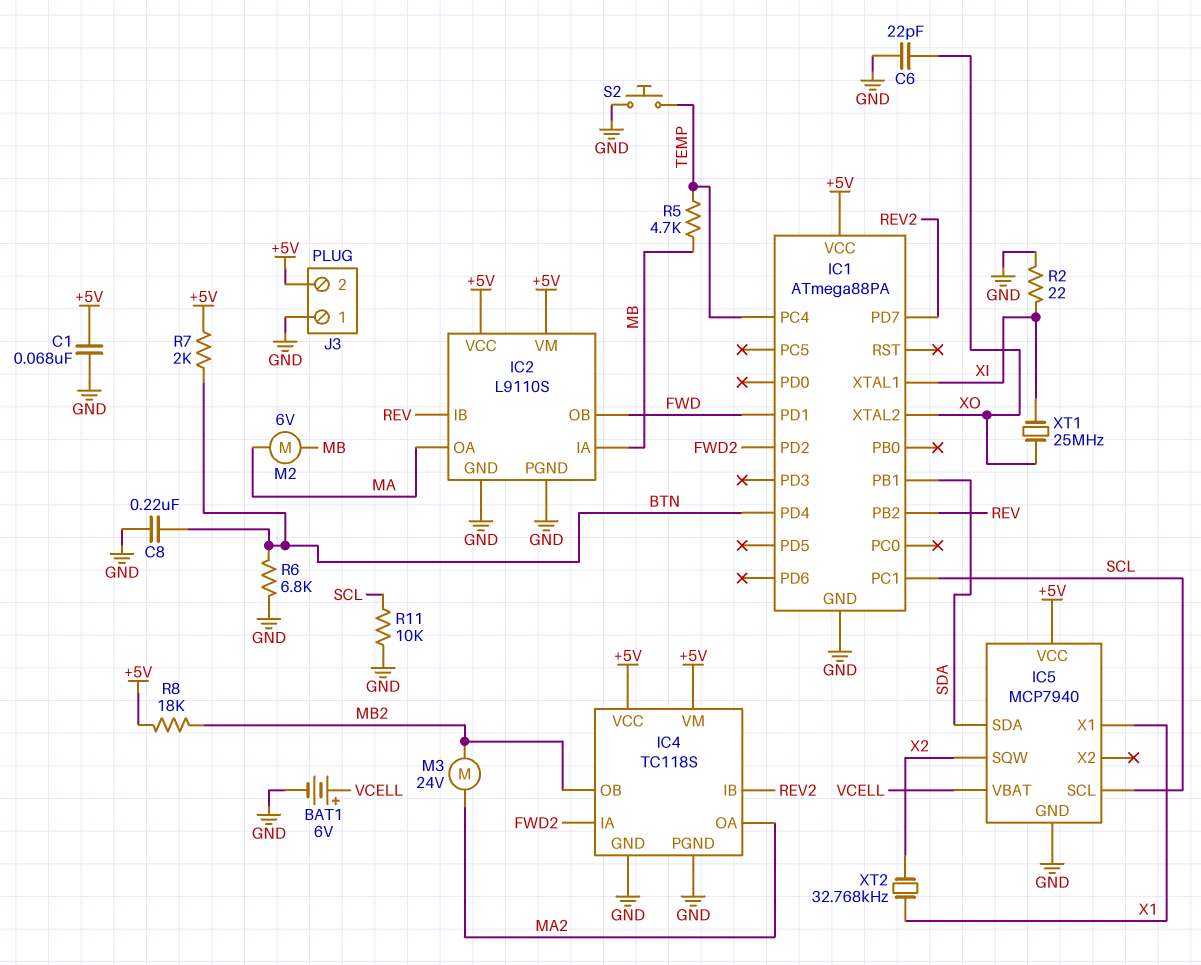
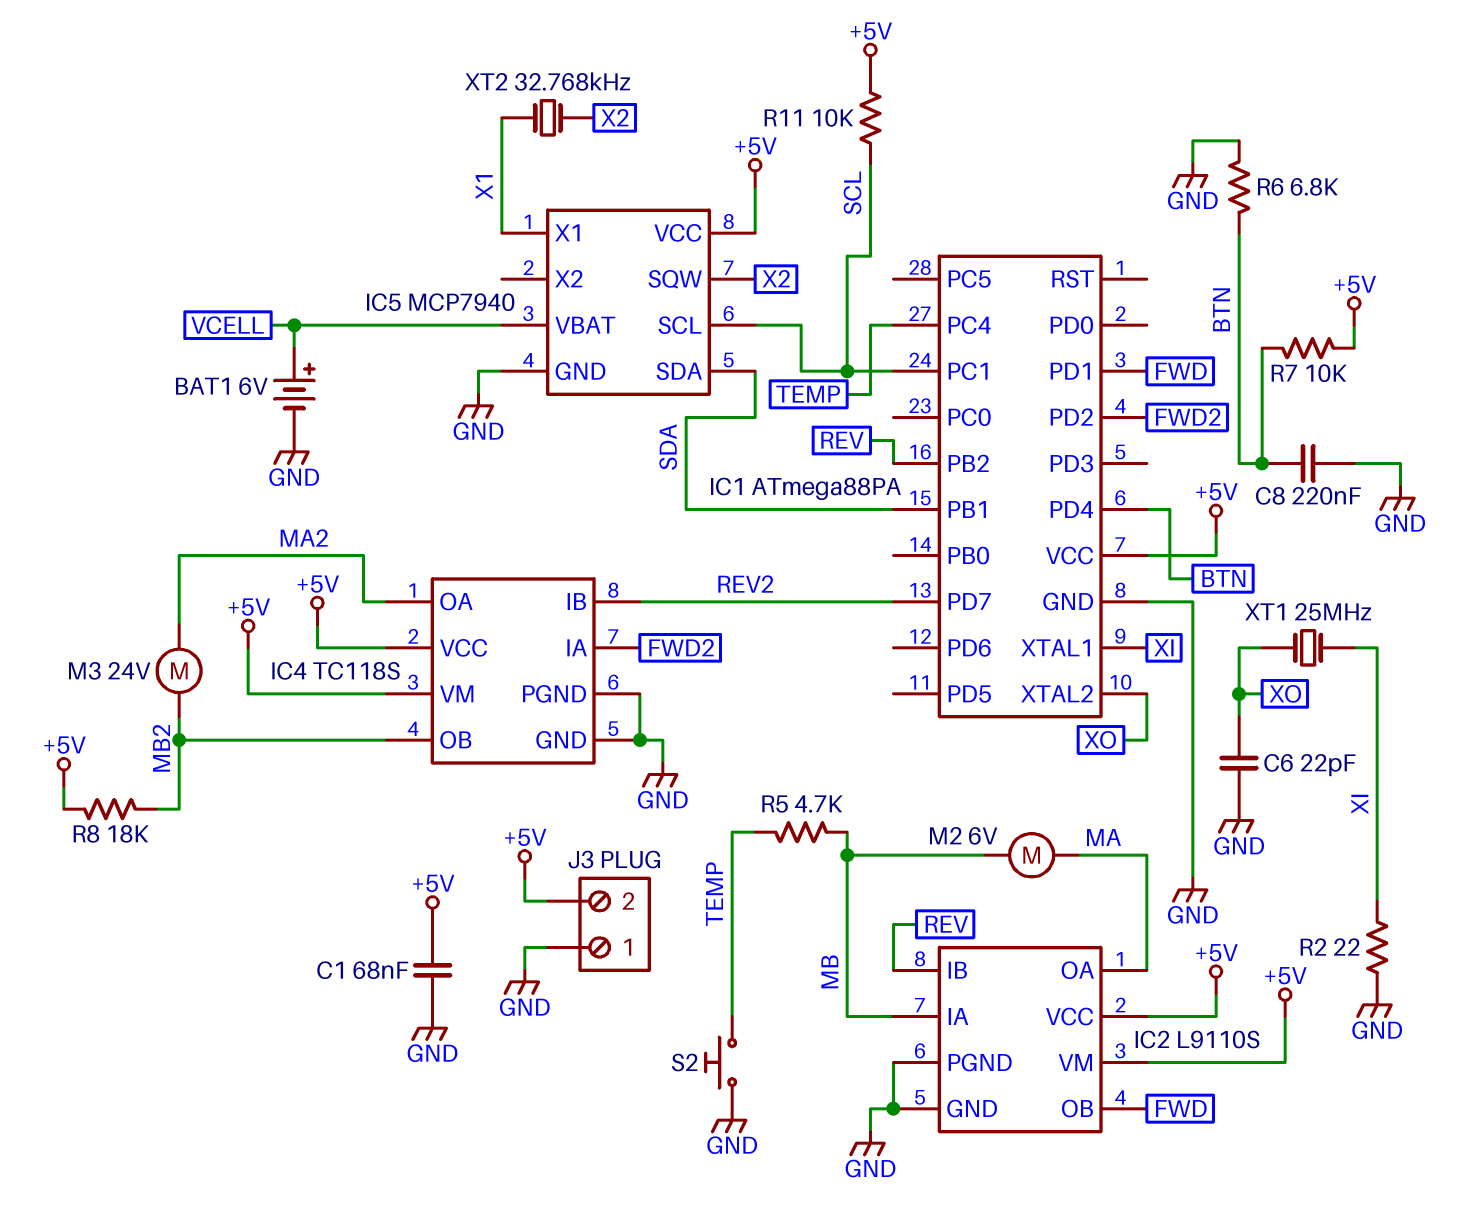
R7: 2k (+5V, BTN) -> 10k (+5V, BTN)
R11: 10k (GND, SCL) -> 10k (+5V, SCL)

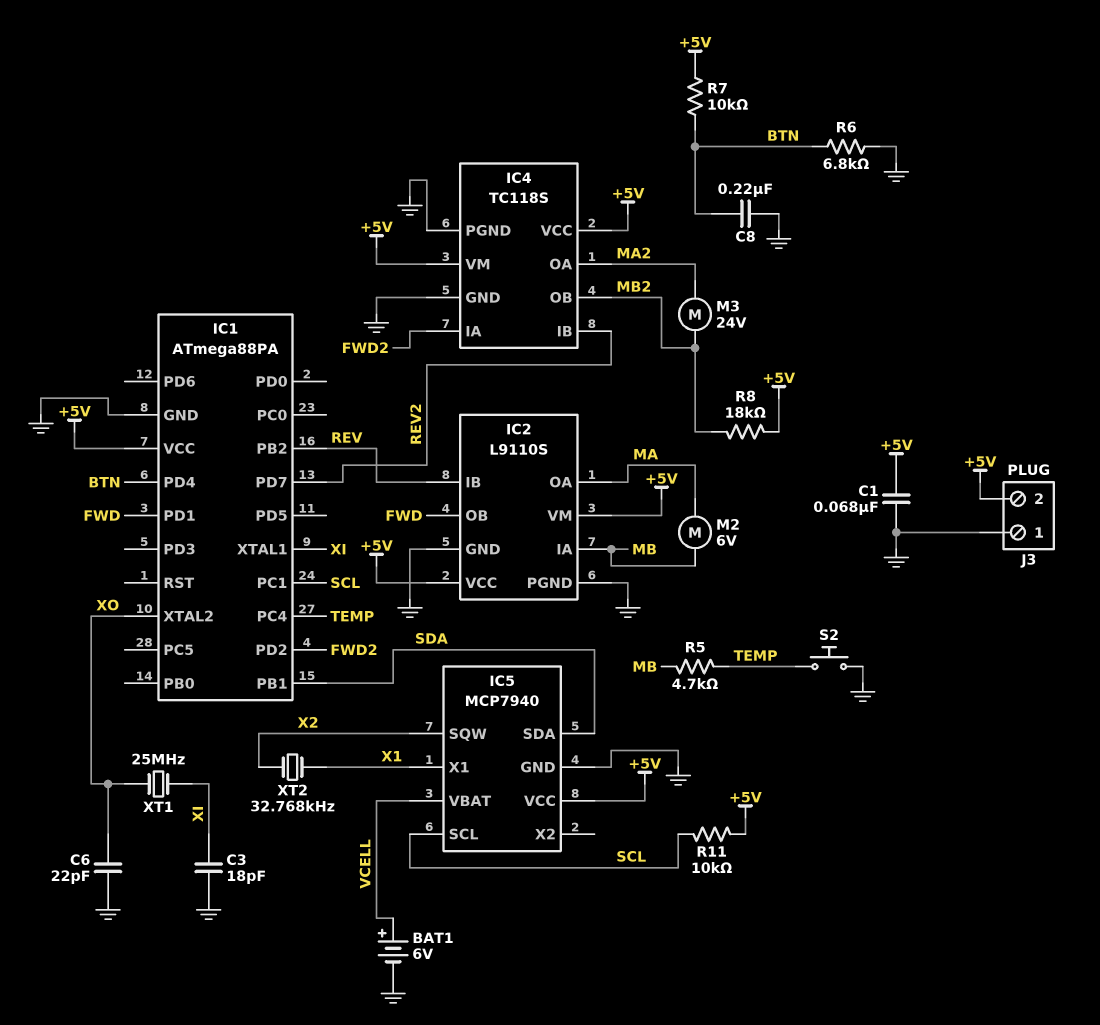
C3: none -> 18pF (GND, XI)
R2: 22 (GND, XI) -> none

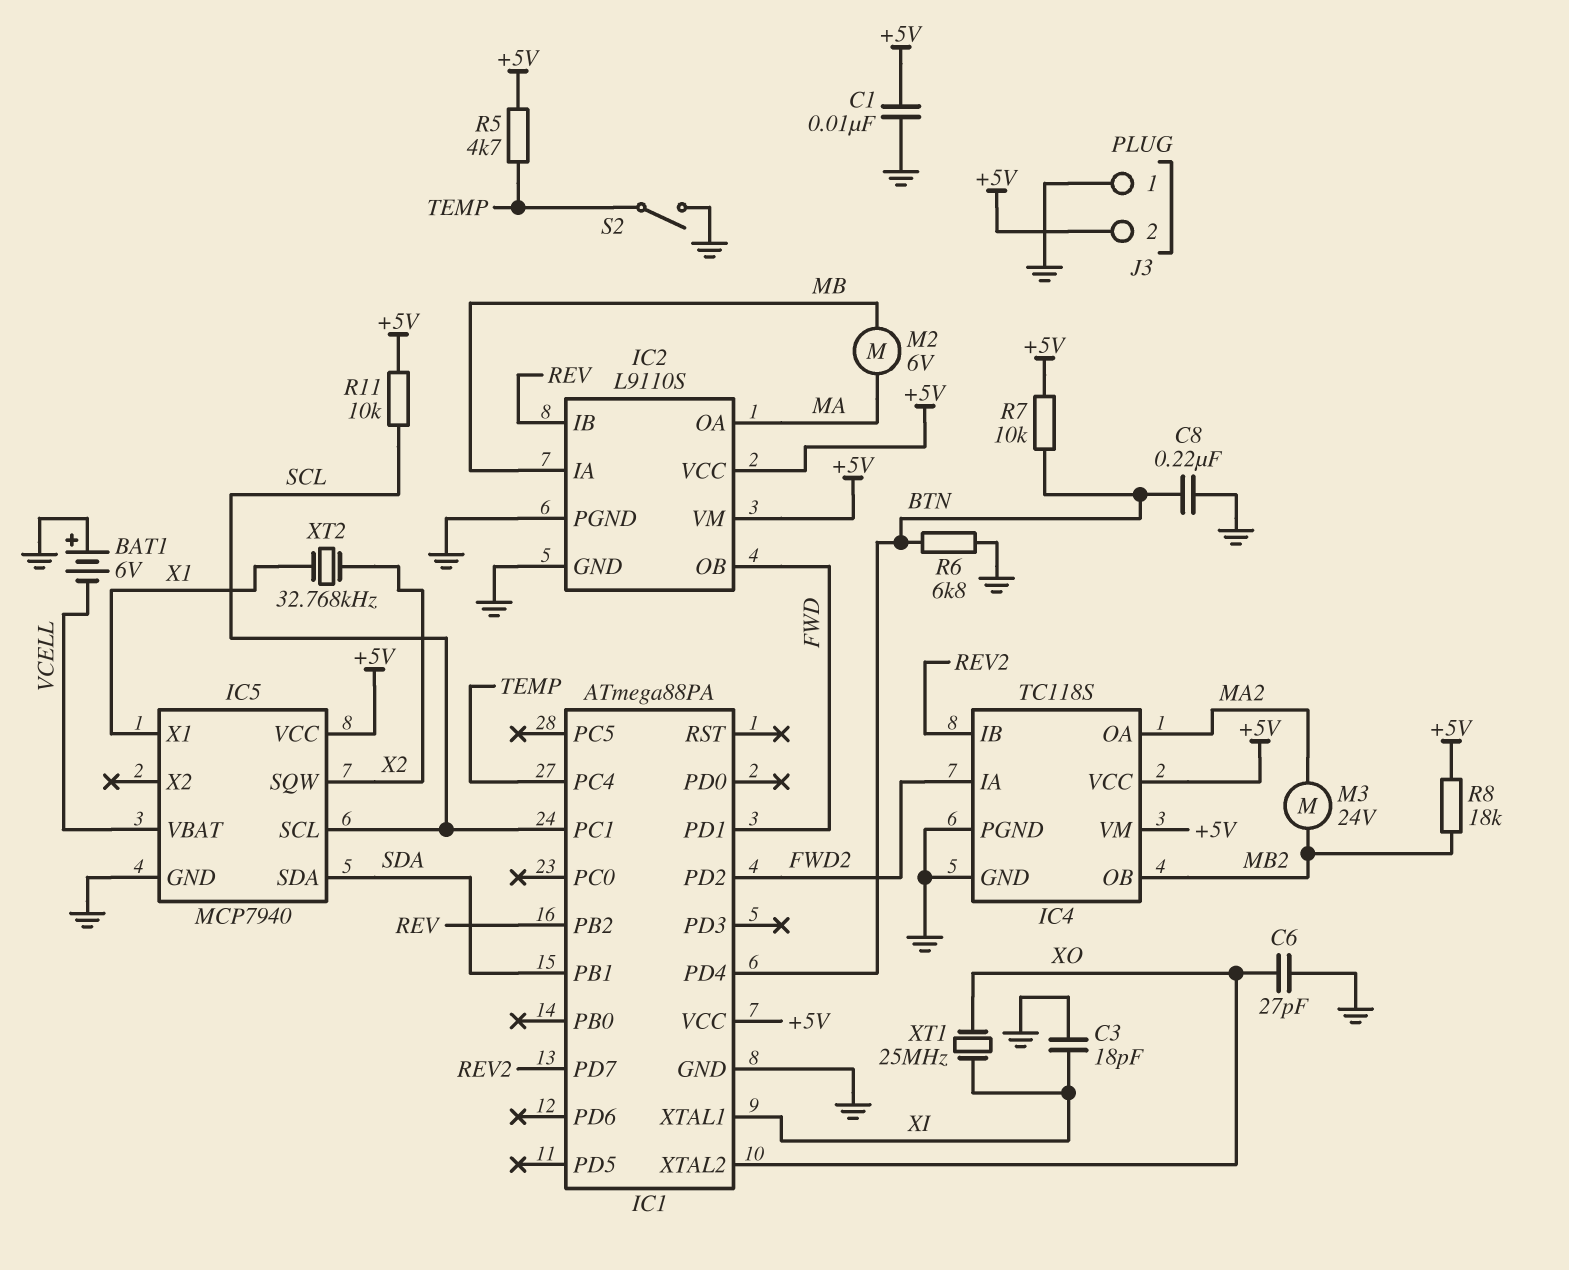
BAT1: 6V (plus VCELL, minus GND) -> 6V (plus GND, minus VCELL)
C1: 68nF (+5V, GND) -> 10nF (+5V, GND)
C6: 22pF (GND, XO) -> 27pF (GND, XO)
R5: 4.7k (MB, TEMP) -> 4.7k (+5V, TEMP)
S2: button (GND, TEMP) -> switch (GND, TEMP)

